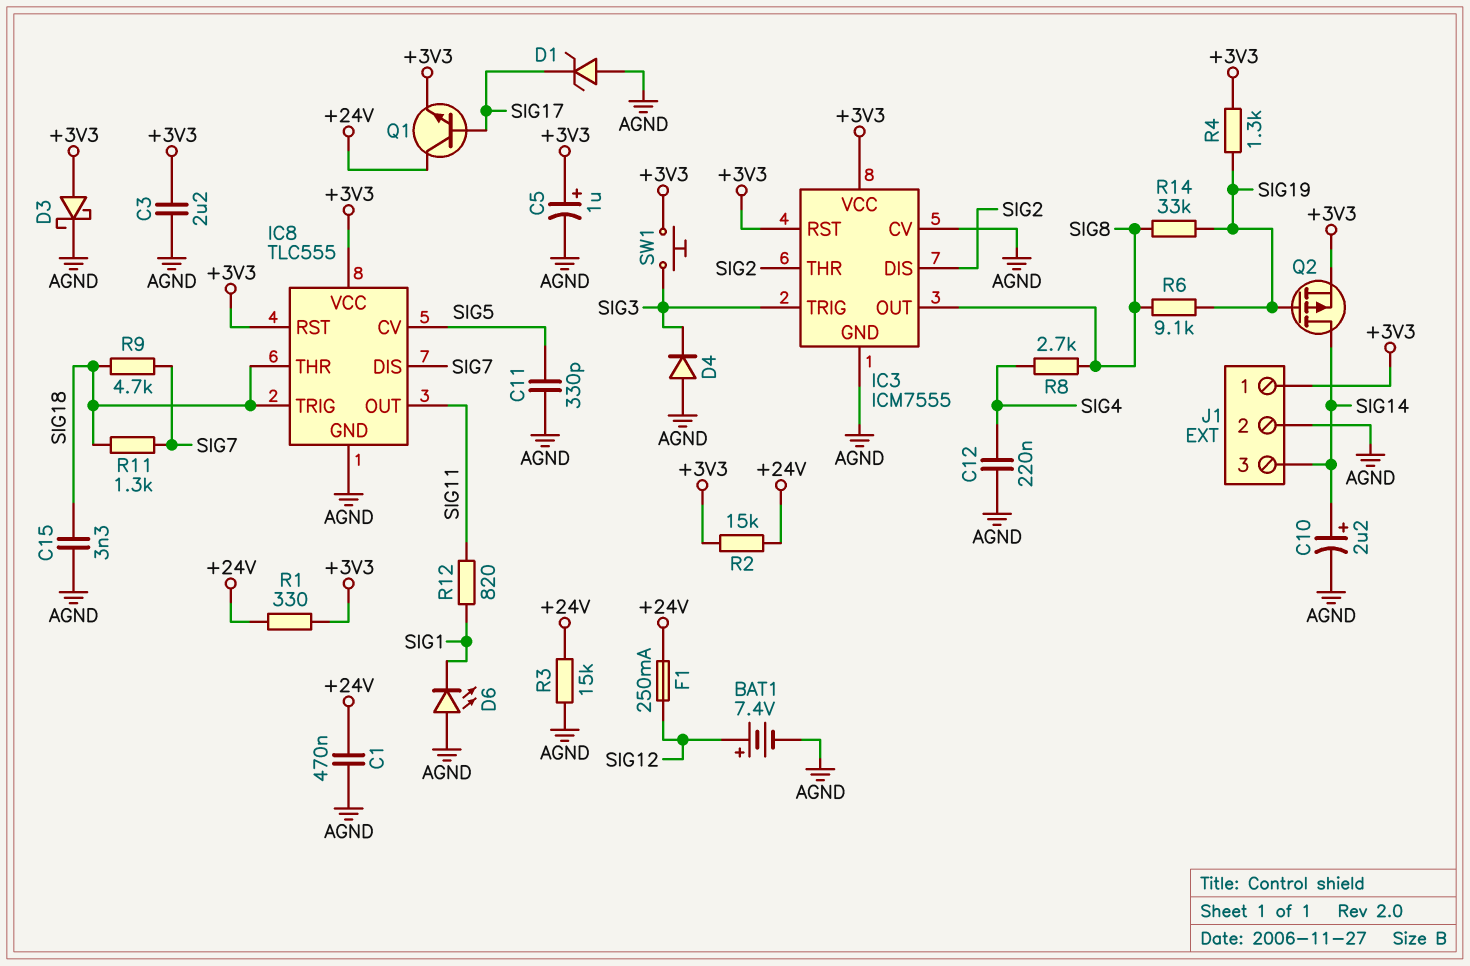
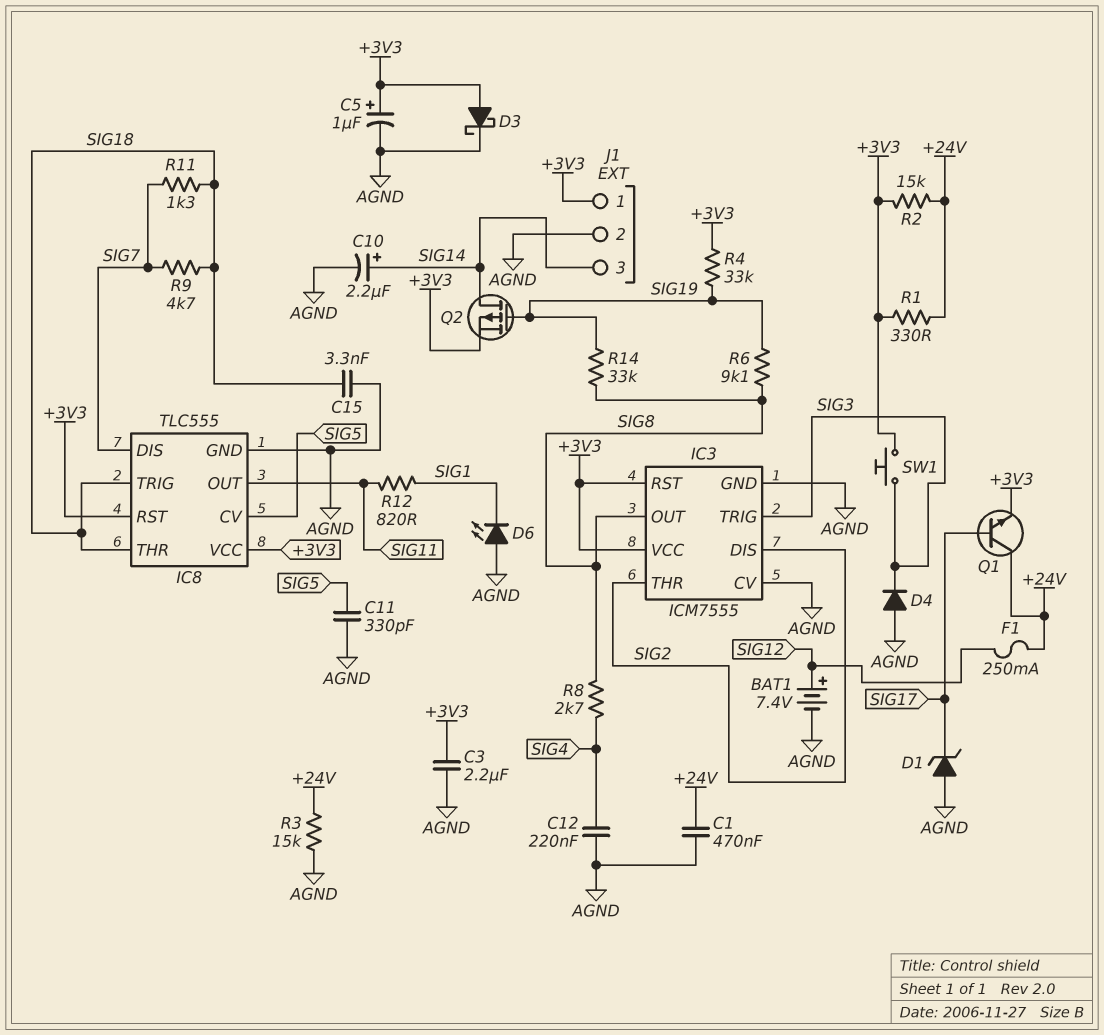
R4: 1.3k (+3V3, SIG19) -> 33k (+3V3, SIG19)

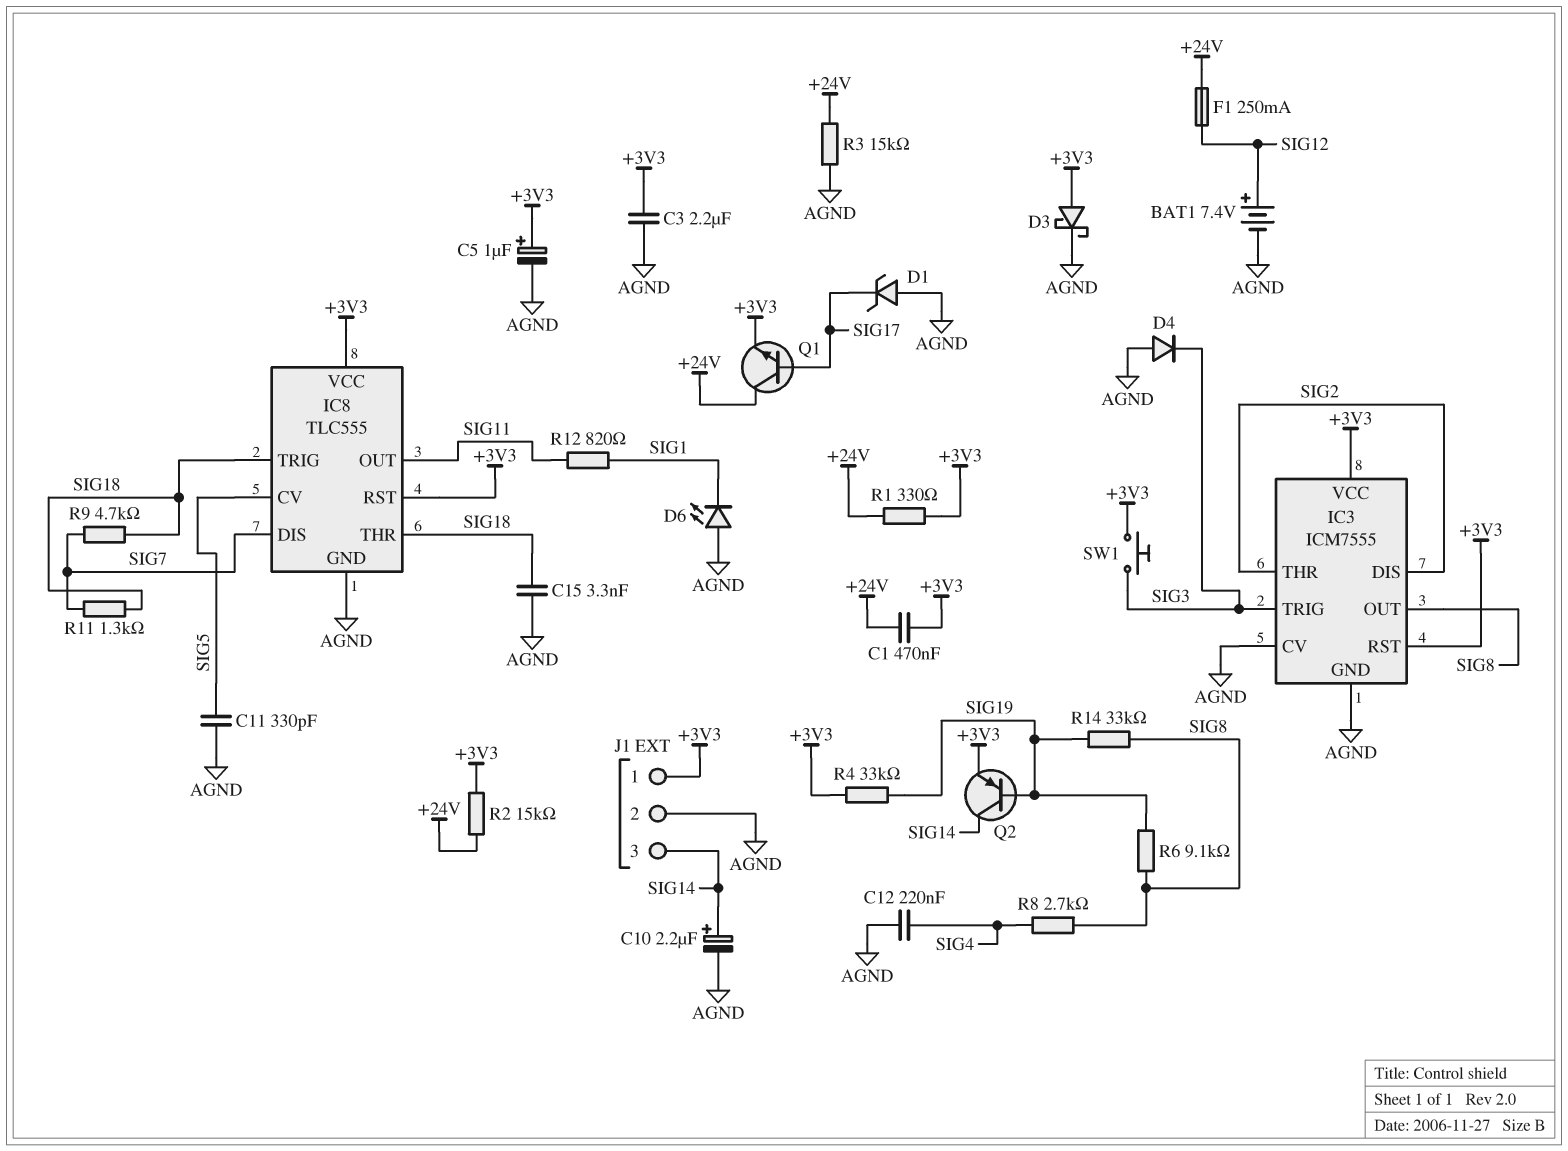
C1: 470nF (+24V, AGND) -> 470nF (+3V3, +24V)
Q2: PMOS (G SIG19, D SIG14, S +3V3) -> PNP (B SIG19, C SIG14, E +3V3)

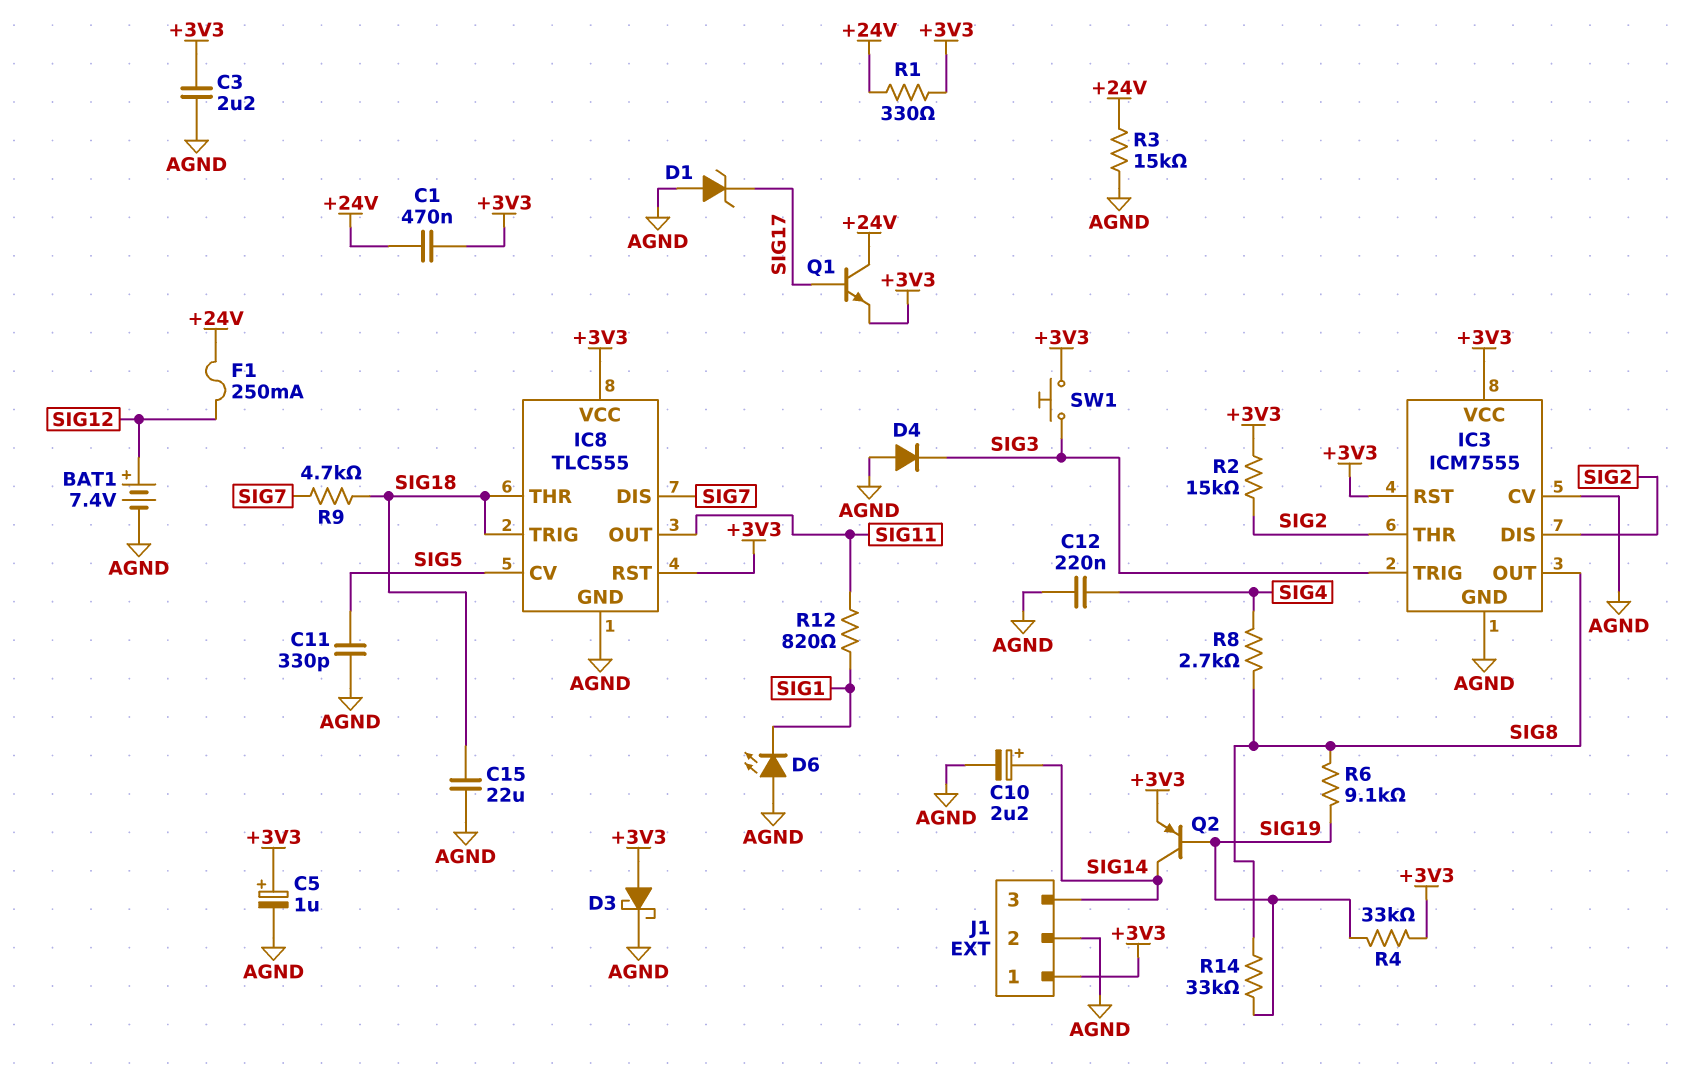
C15: 3.3nF (AGND, SIG18) -> 22uF (AGND, SIG18)
R2: 15k (+3V3, +24V) -> 15k (+3V3, SIG2)
R11: 1.3k (SIG7, SIG18) -> none

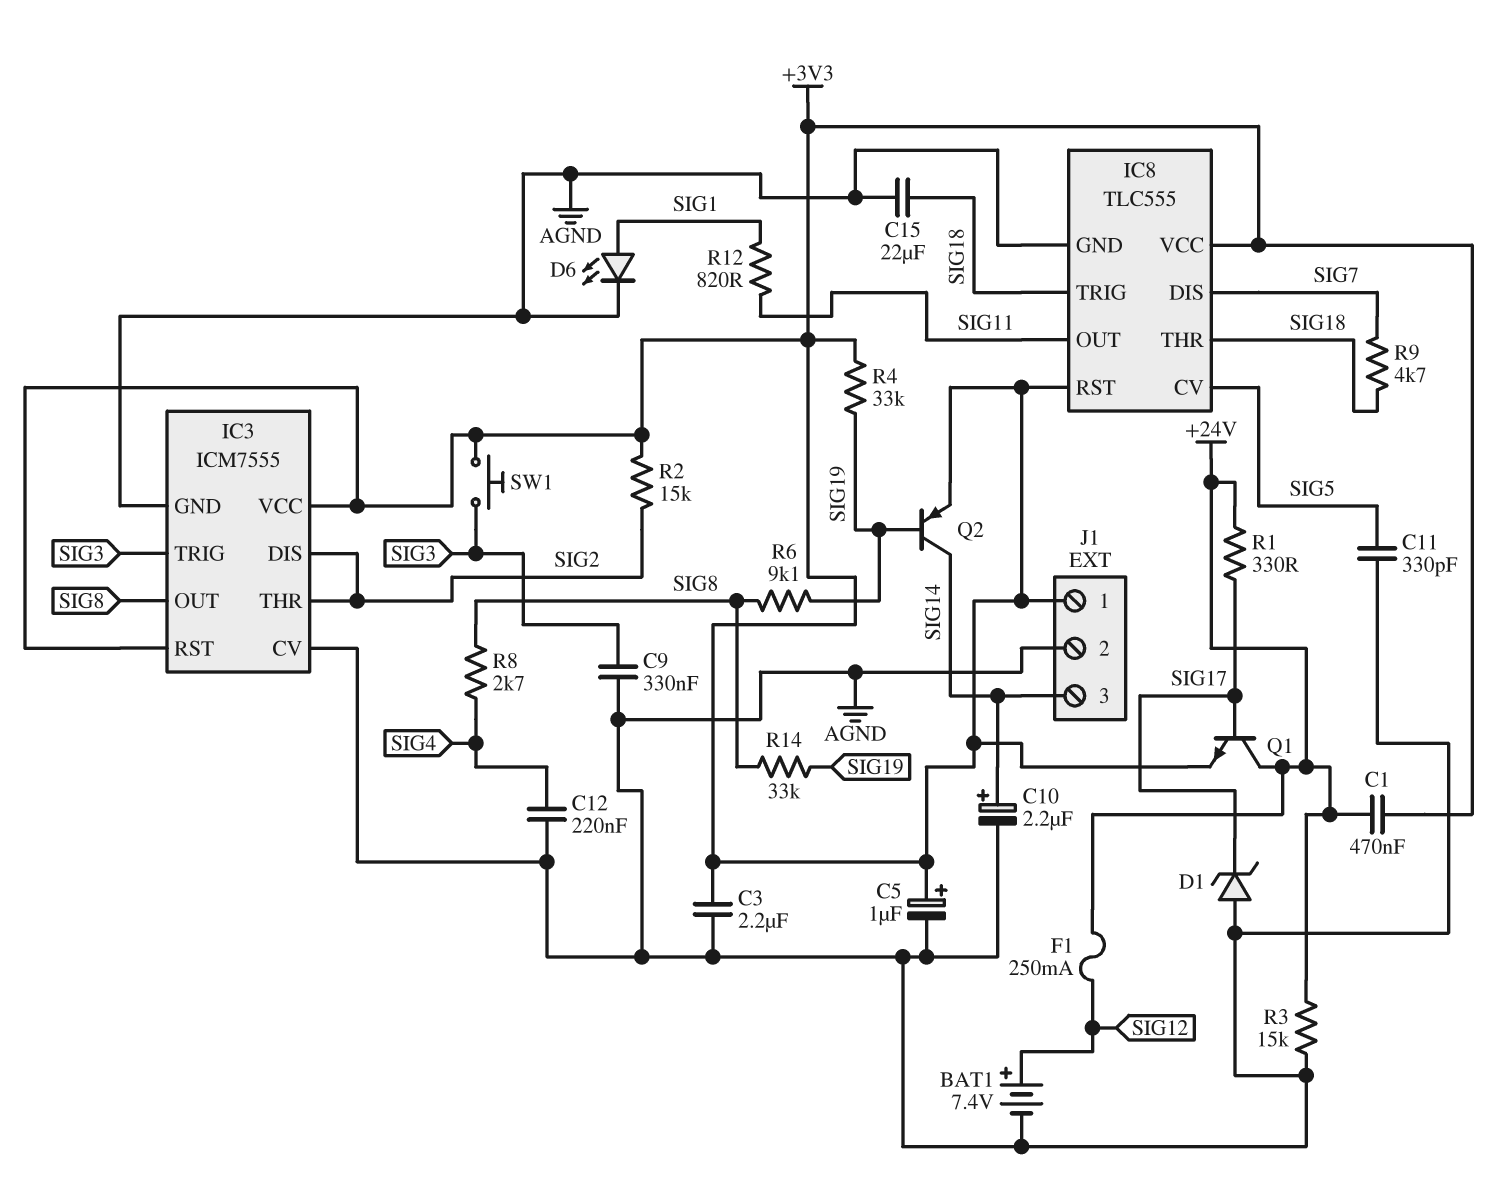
C9: none -> 330nF (AGND, SIG3)
D3: schottky (A +3V3, K AGND) -> none
D4: diode (A AGND, K SIG3) -> none
D6: LED (A AGND, K SIG1) -> LED (A SIG1, K AGND)
R1: 330 (+3V3, +24V) -> 330 (+24V, SIG17)

